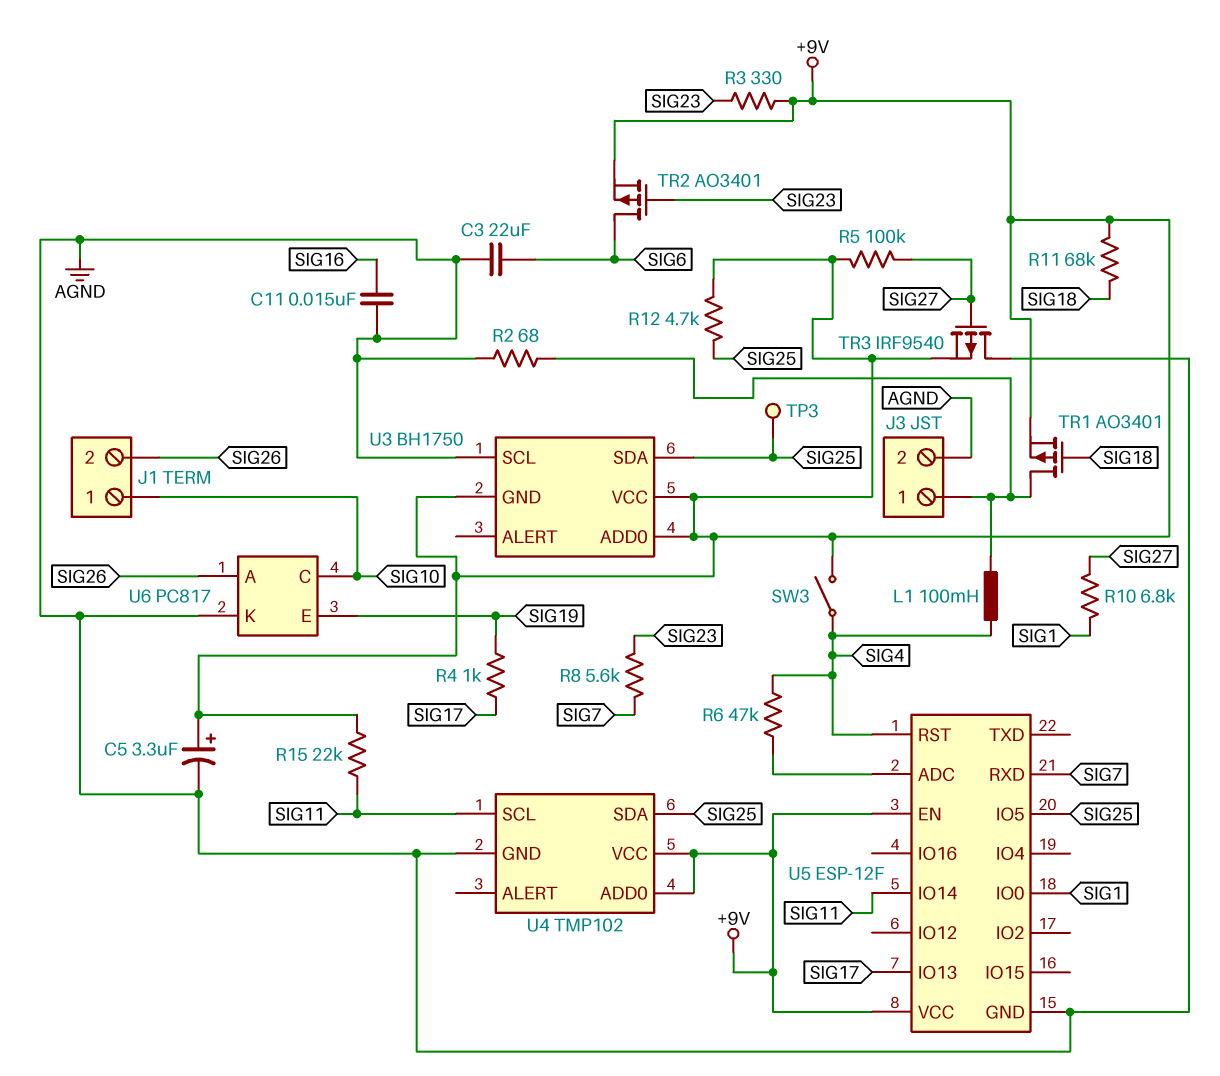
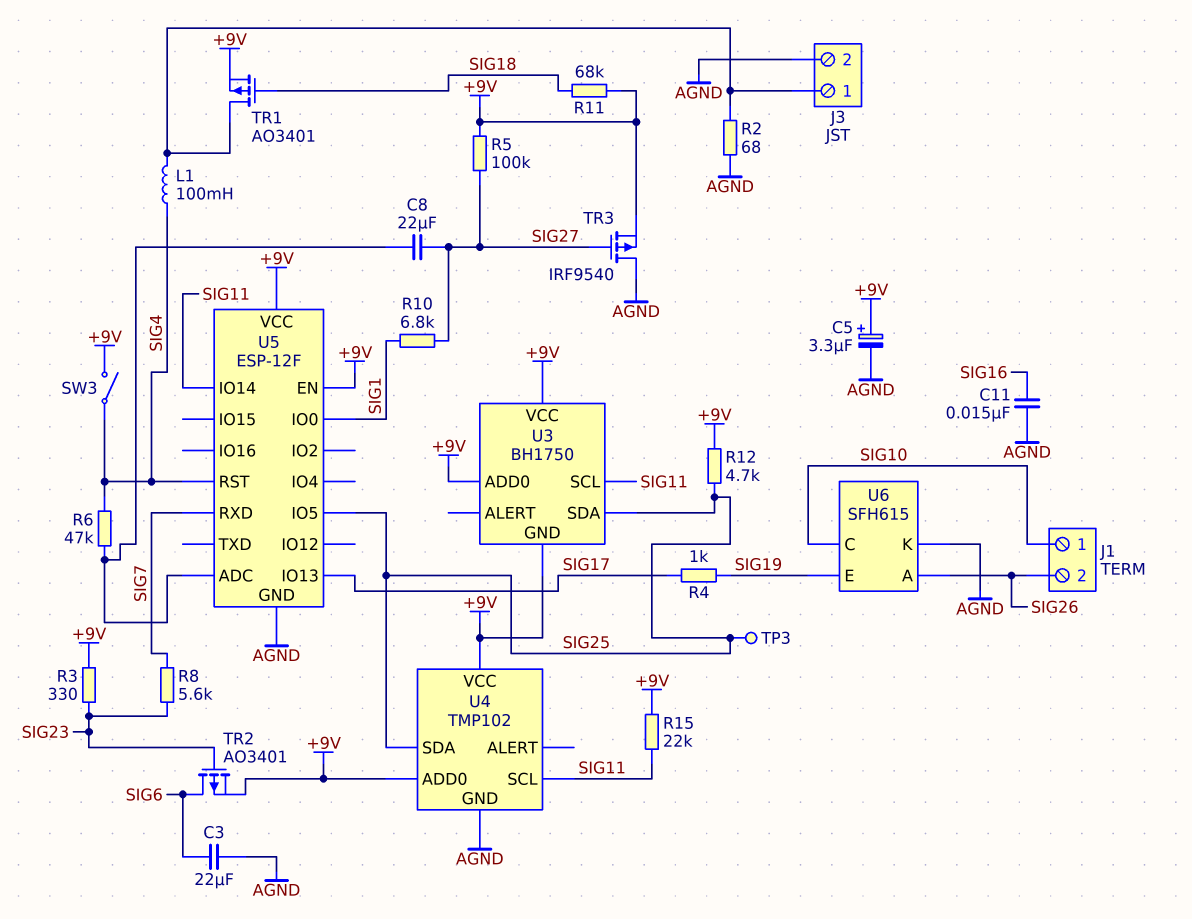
C8: none -> 22uF (SIG27, U5/ADC)
U3 pin SCL: AGND -> SIG11
U6: PC817 -> SFH615

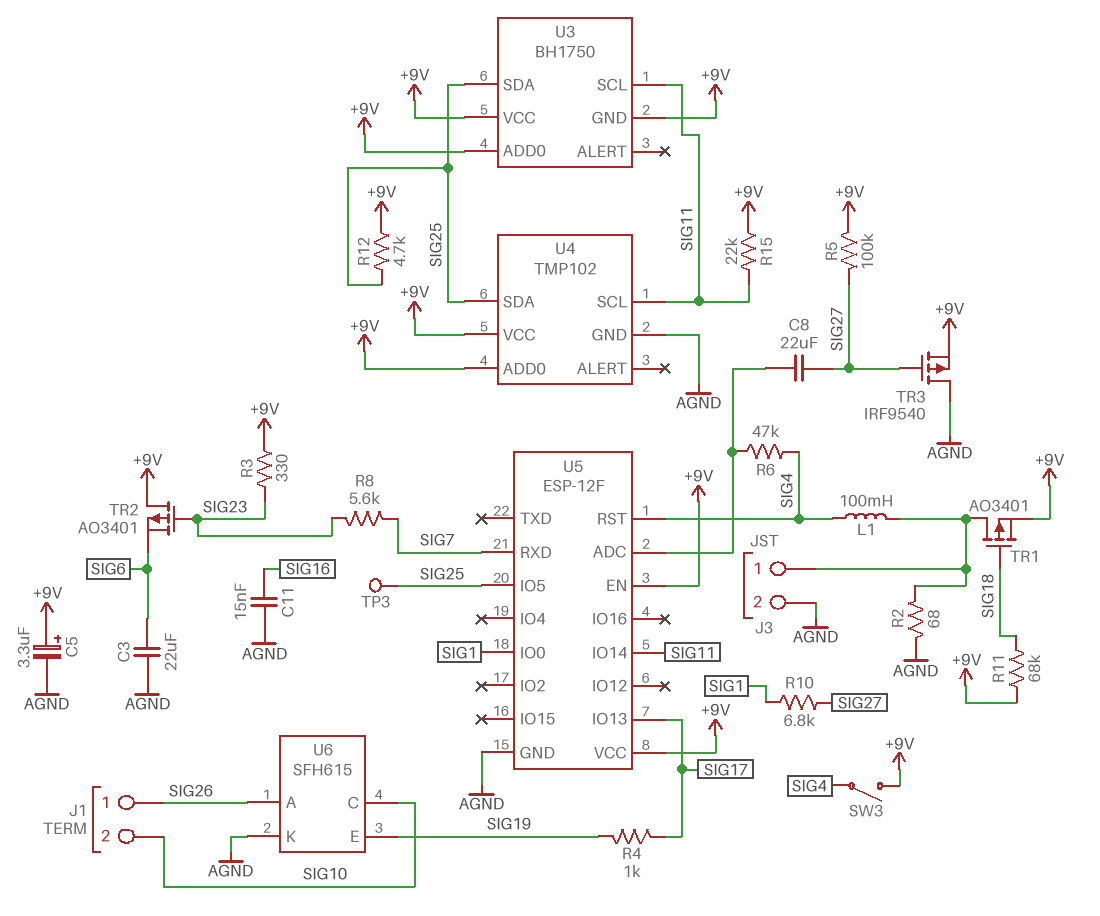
J1 pin 1: SIG10 -> SIG26
J1 pin 2: SIG26 -> SIG10
TR2: PMOS AO3401 (G SIG23, D SIG6, S +9V) -> PMOS AO3401 (G SIG23, D +9V, S SIG6)

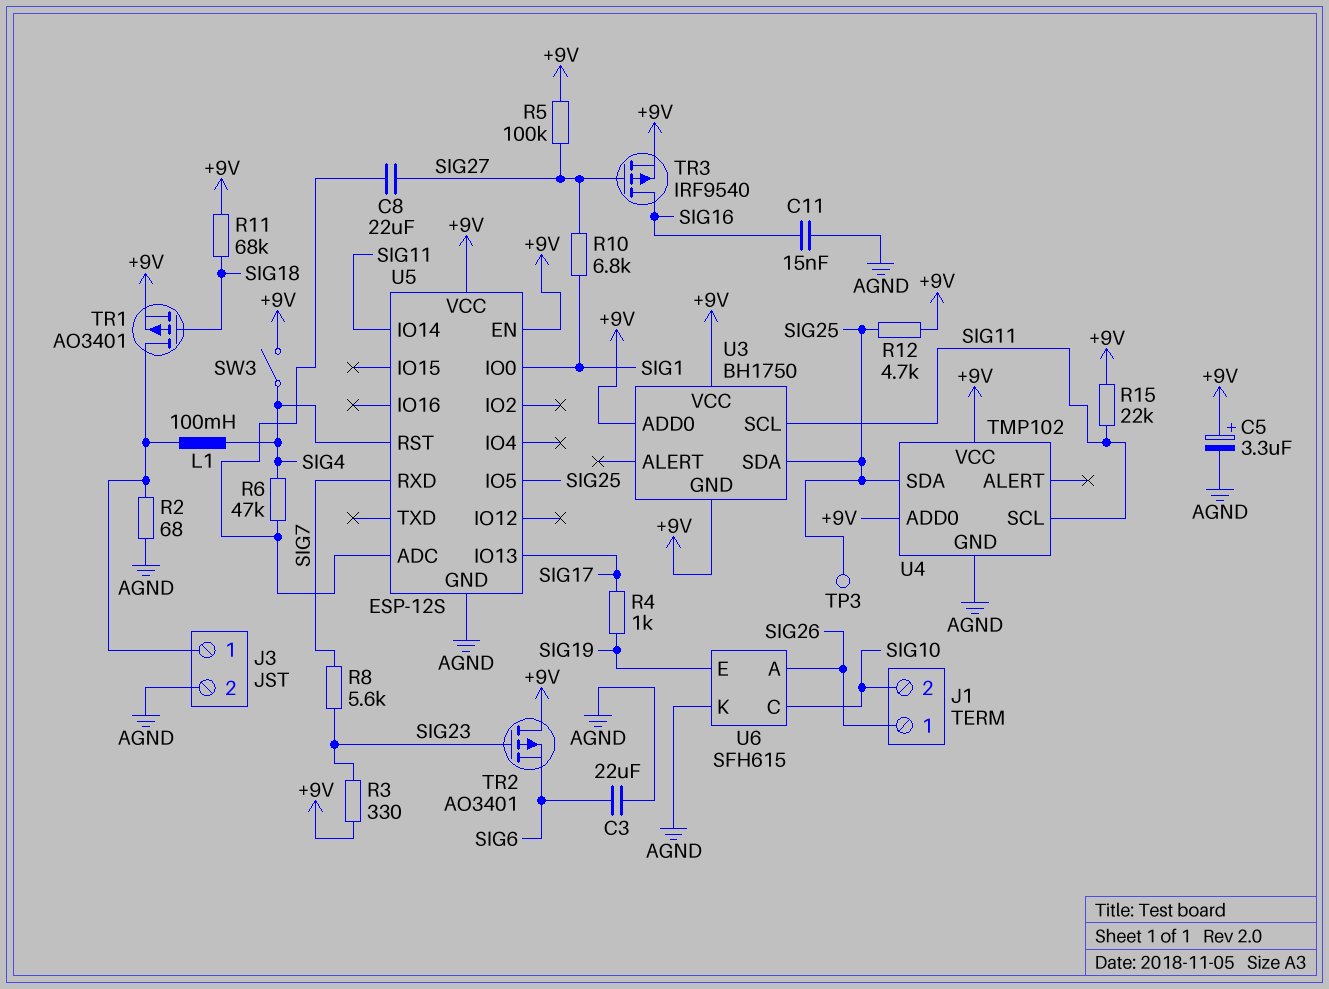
TR3: PMOS IRF9540 (G SIG27, D AGND, S +9V) -> PMOS IRF9540 (G SIG27, D SIG16, S +9V)
U5: ESP-12F -> ESP-12S

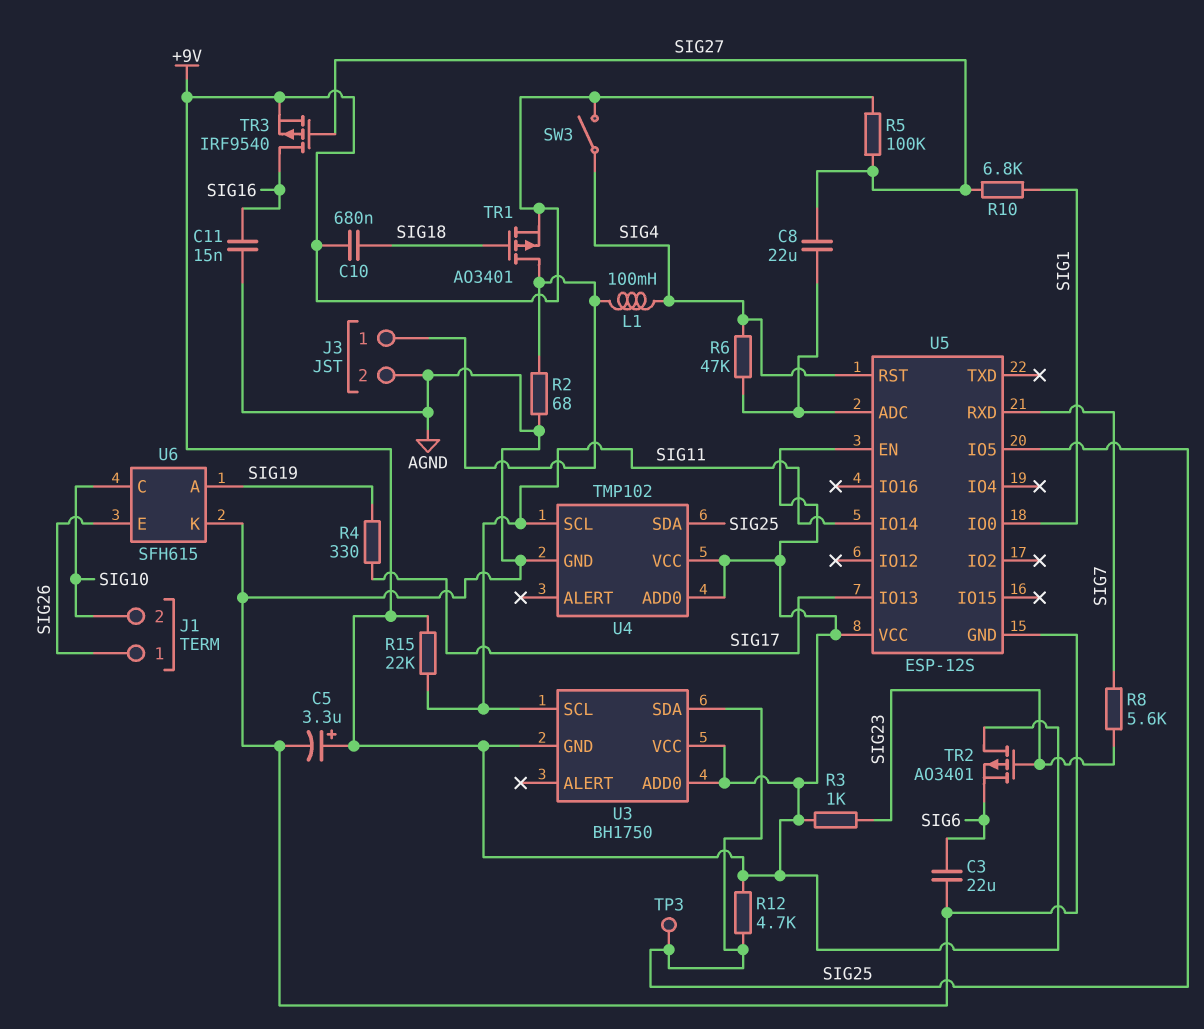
C10: none -> 680nF (+9V, SIG18)
R3: 330 (+9V, SIG23) -> 1k (+9V, SIG23)
R4: 1k (SIG17, SIG19) -> 330 (SIG17, SIG19)
R11: 68k (+9V, SIG18) -> none
U6 pin A: SIG26 -> SIG19
U6 pin E: SIG19 -> SIG26

